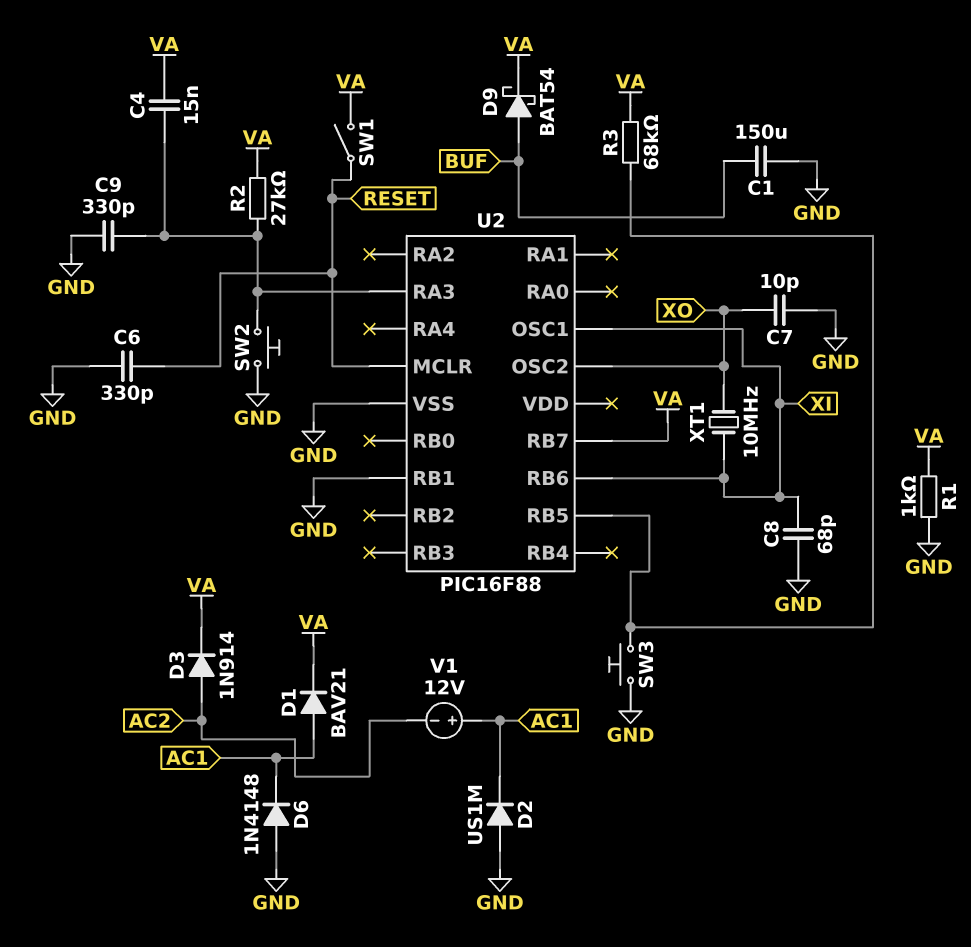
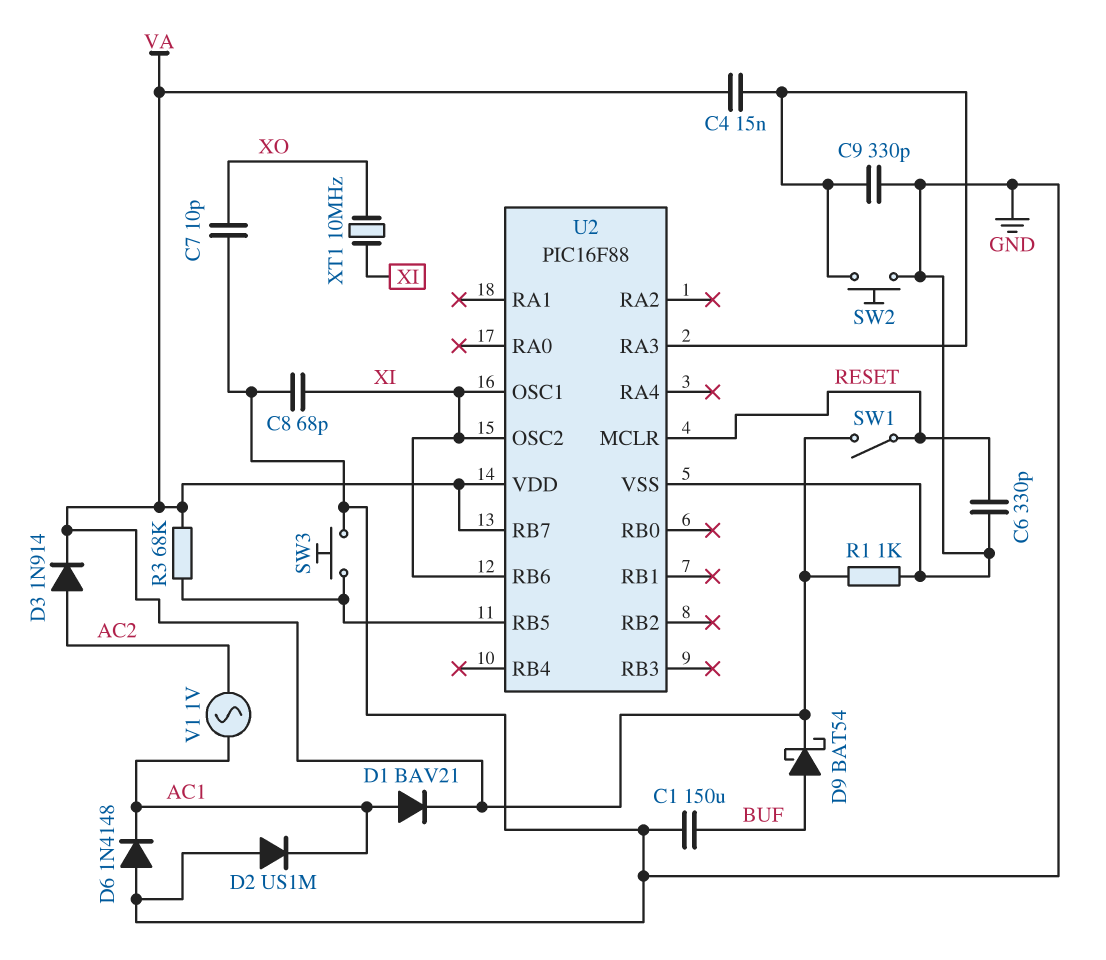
R2: 27k (U2/RA3, VA) -> none
U2 pin OSC2: XO -> XI
U2 pin RB1: GND -> none
U2 pin VDD: none -> VA
V1: 12V (plus AC1, minus AC2) -> AC 1V (AC1, AC2)

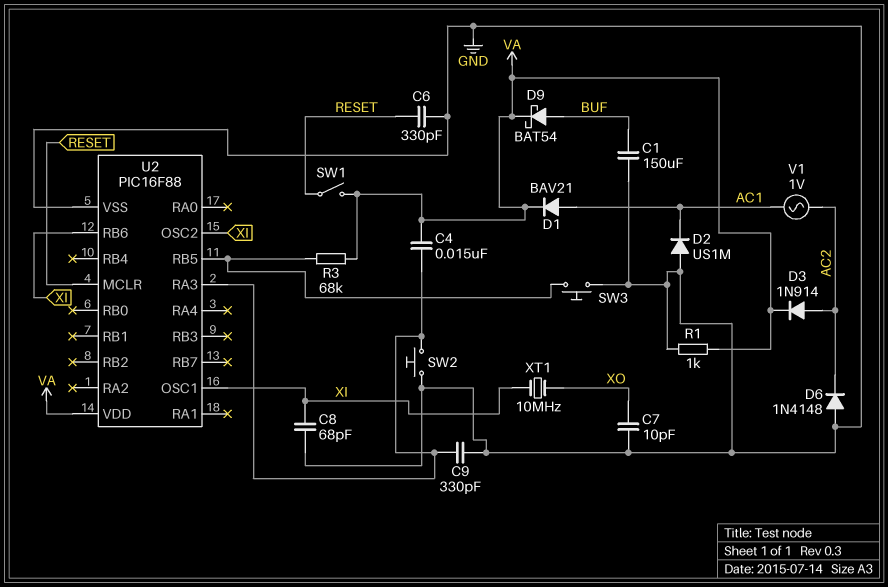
D6: diode 1N4148 (A GND, K AC1) -> diode 1N4148 (A GND, K AC2)
U2 pin RB7: VA -> none

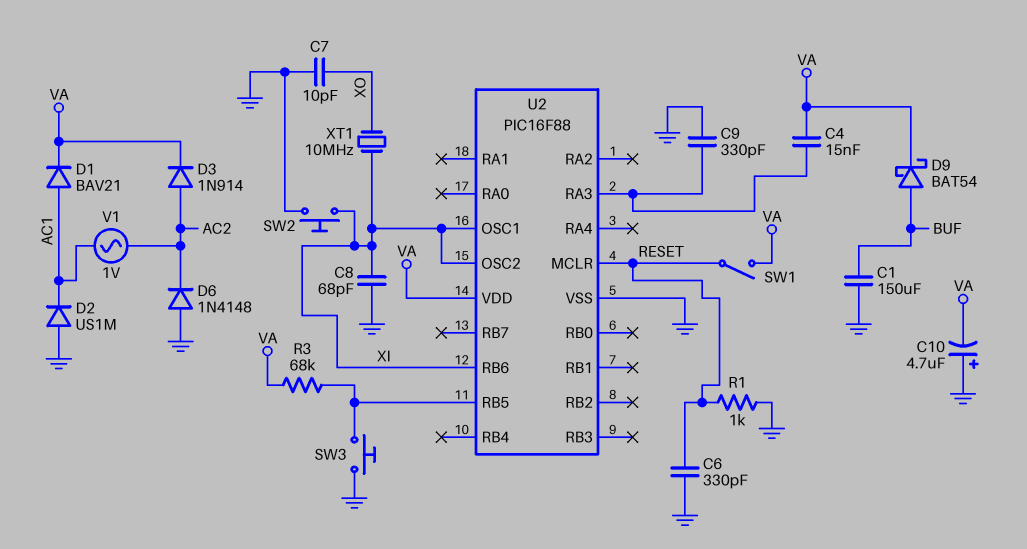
C10: none -> 4.7uF (plus GND, minus VA)
R1: 1k (GND, VA) -> 1k (GND, RESET)
SW2: button (GND, U2/RA3) -> button (GND, XI)

